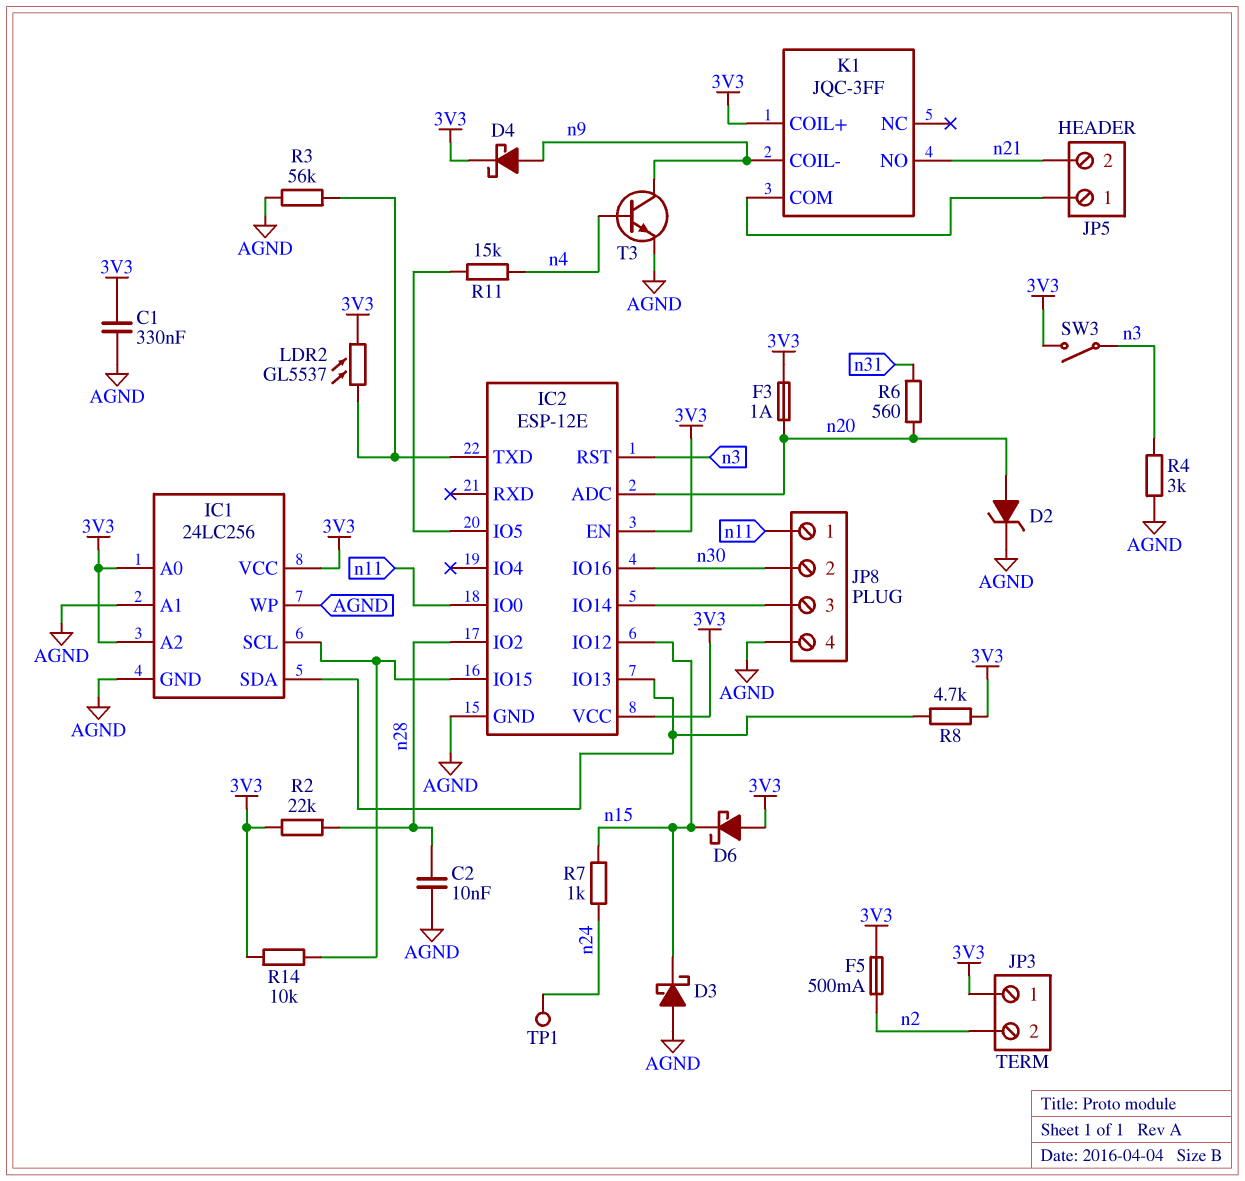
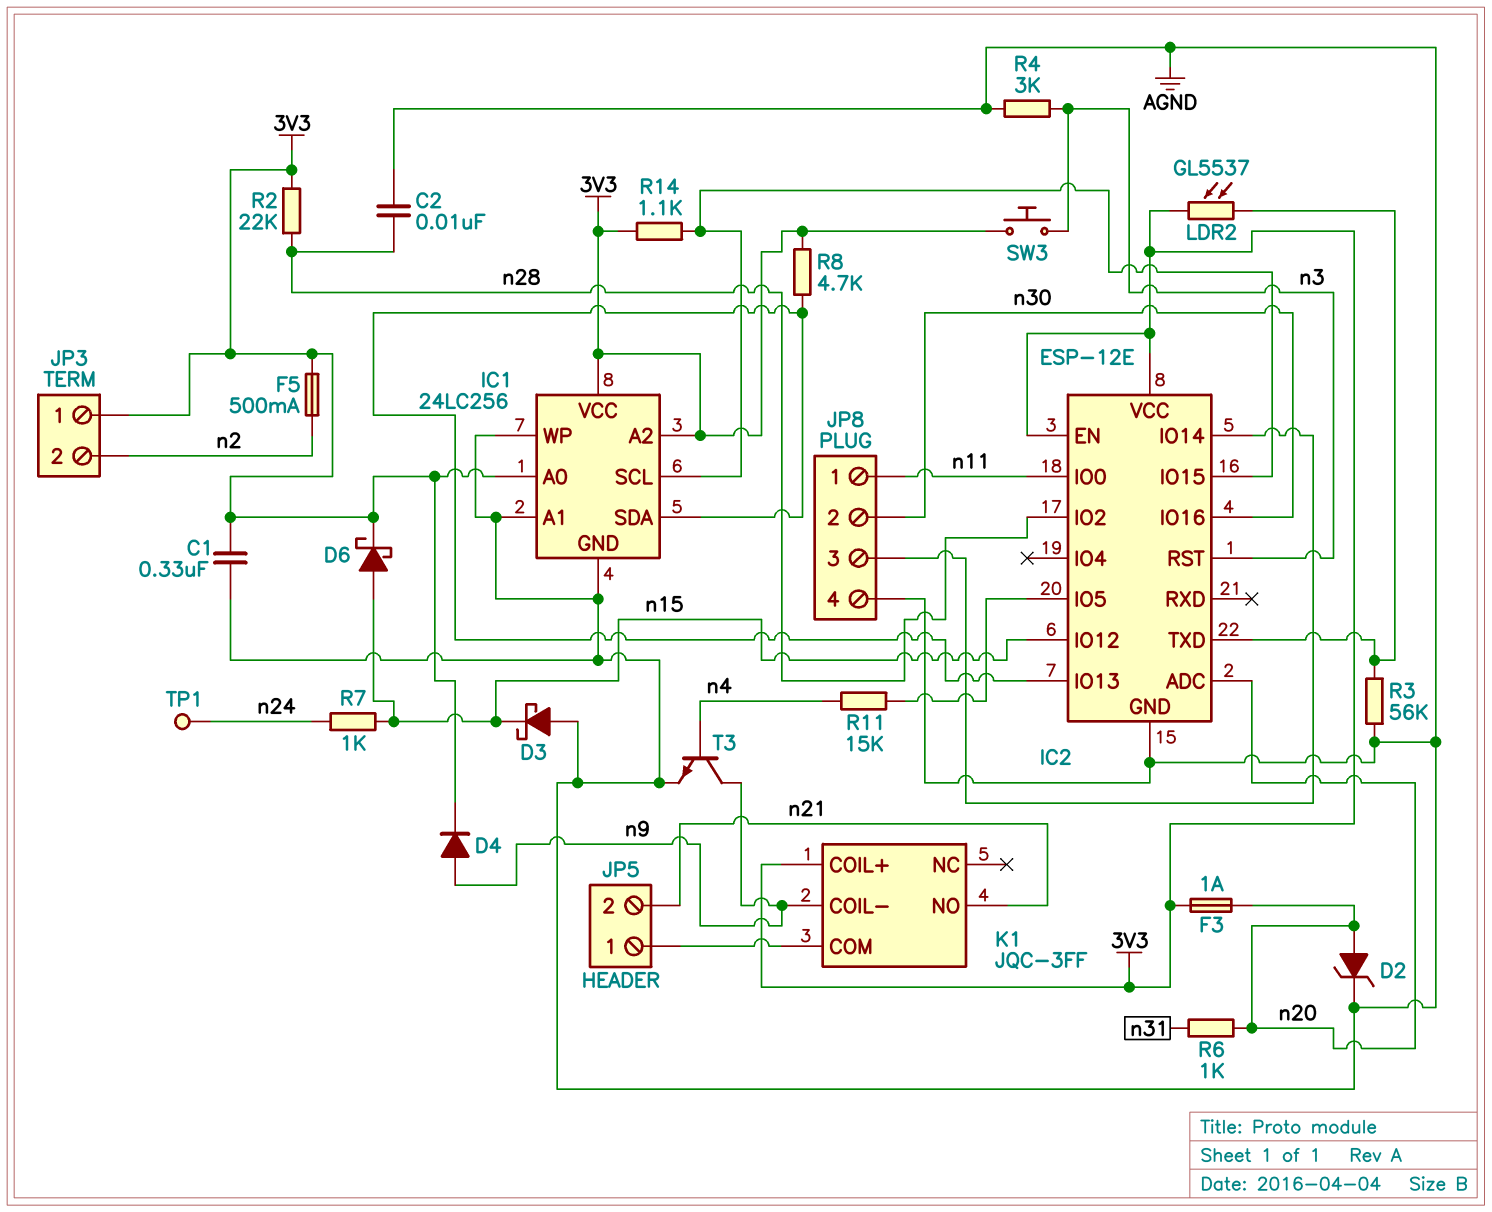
D4: schottky (A n9, K 3V3) -> diode (A n9, K 3V3)
D6: schottky (A 3V3, K n15) -> schottky (A n15, K 3V3)
R6: 560 (n20, n31) -> 1k (n20, n31)
R14: 10k (3V3, IC1/SCL) -> 1.1k (3V3, IC1/SCL)
SW3: switch (3V3, n3) -> button (3V3, n3)

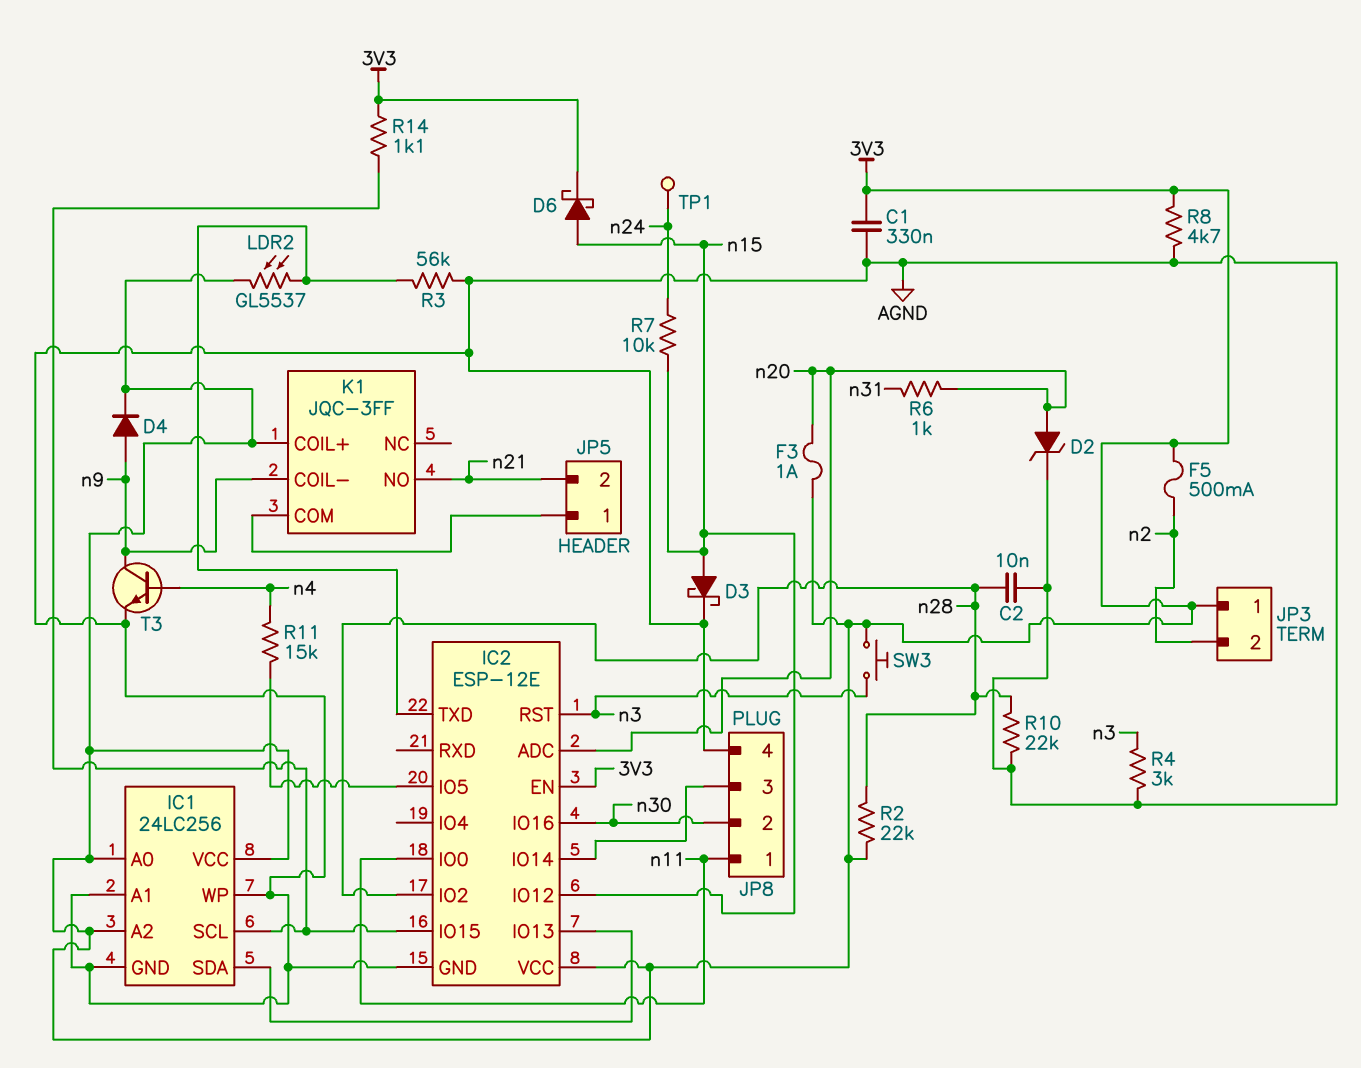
D3: schottky (A AGND, K n15) -> schottky (A n15, K AGND)
R7: 1k (n15, n24) -> 10k (n15, n24)
R8: 4.7k (3V3, IC1/SDA) -> 4.7k (3V3, AGND)
R10: none -> 22k (AGND, n28)

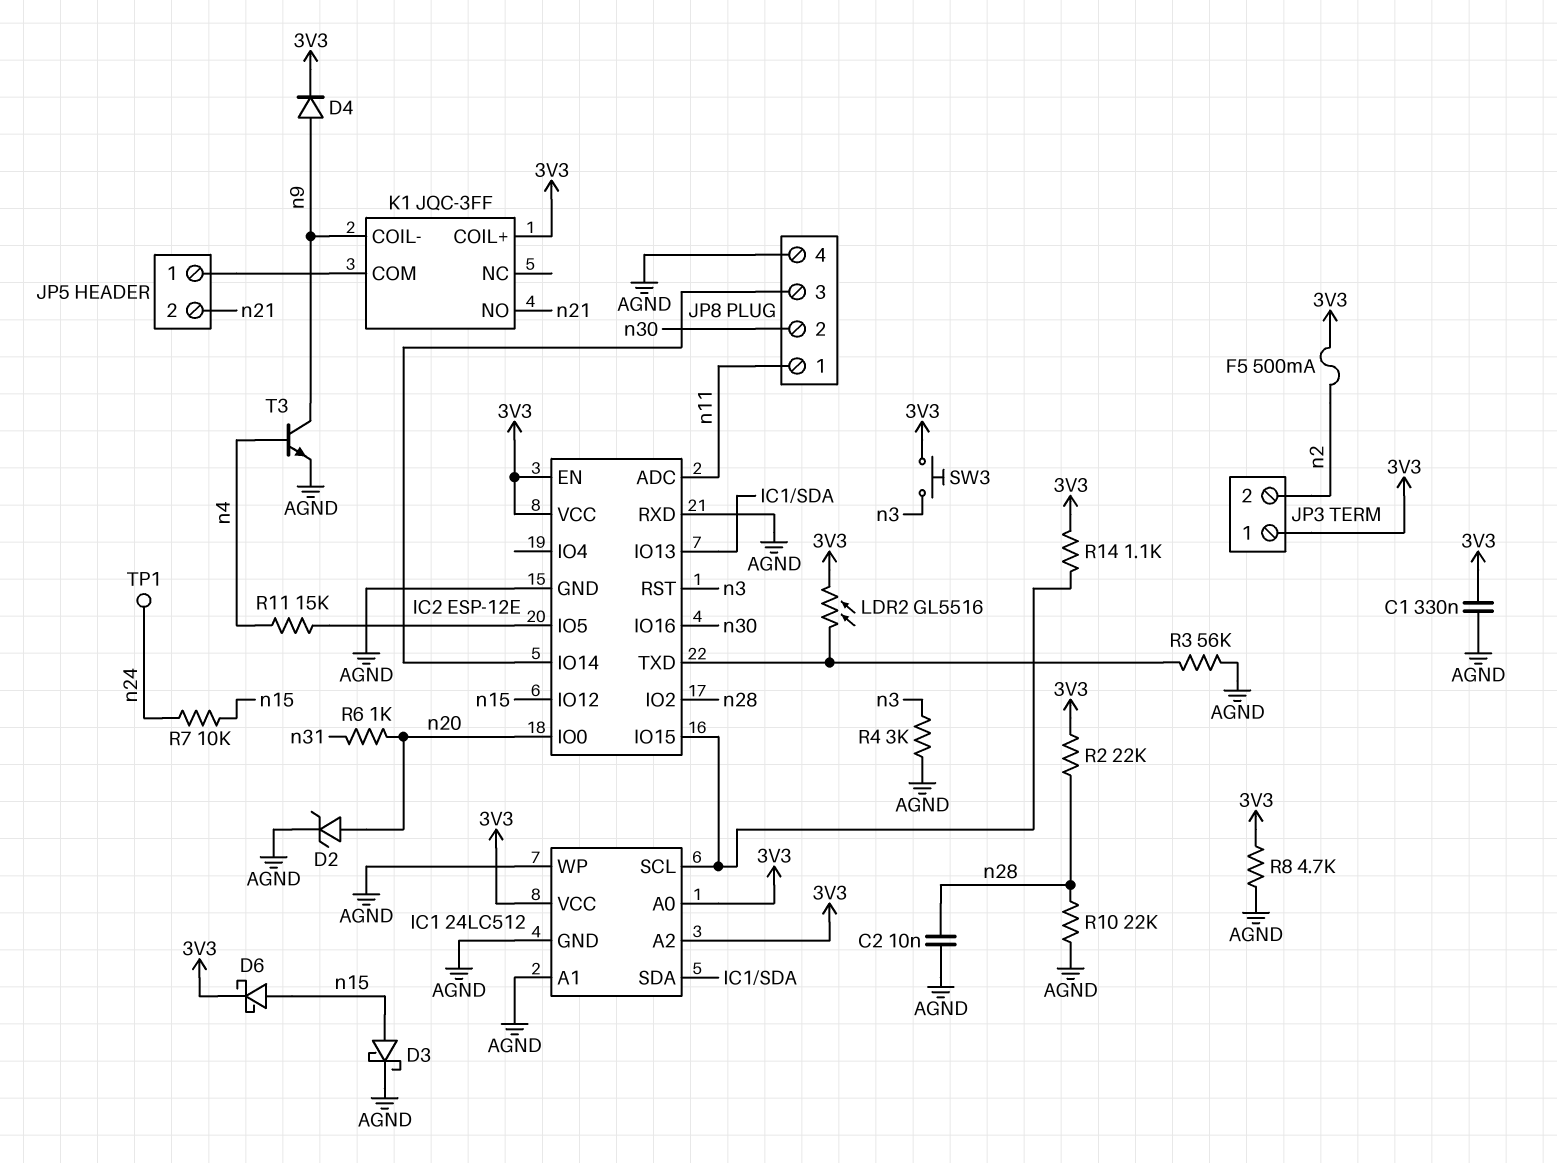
F3: 1A (3V3, n20) -> none
IC1: 24LC256 -> 24LC512
IC2 pin ADC: n20 -> n11
IC2 pin IO0: n11 -> n20
IC2 pin RXD: none -> AGND
LDR2: GL5537 (3V3, IC2/TXD) -> GL5516 (3V3, IC2/TXD)

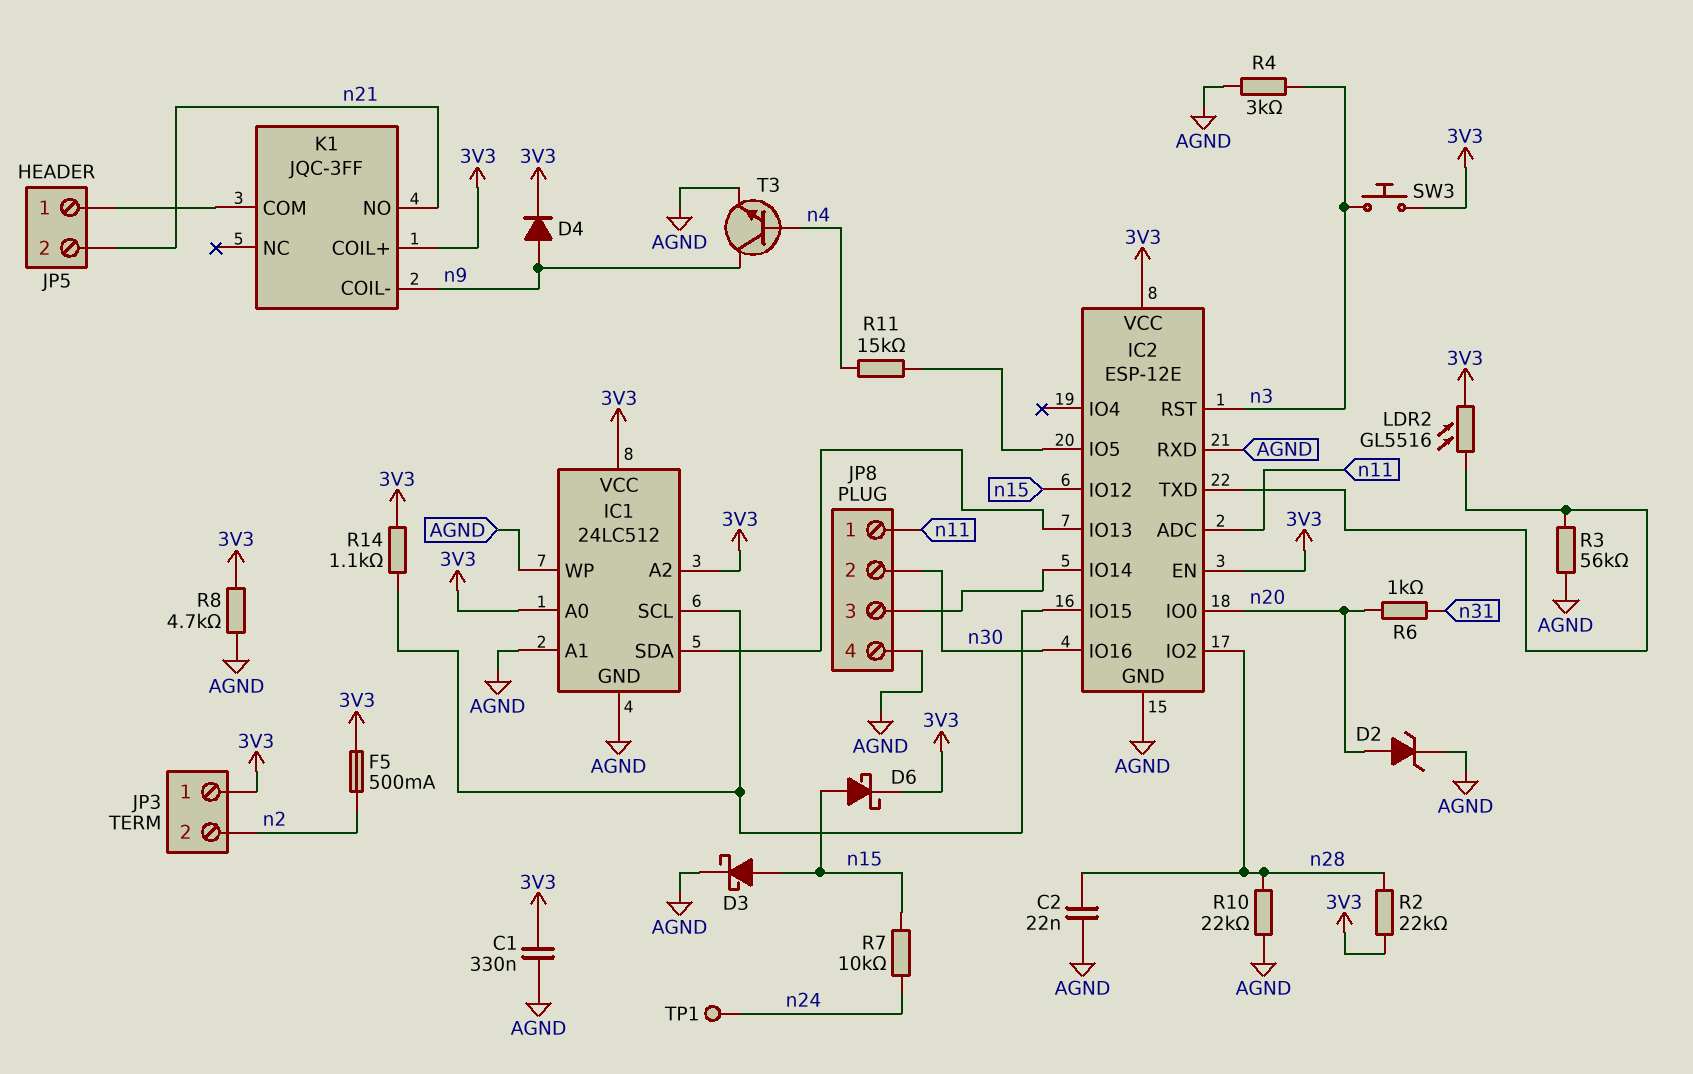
C2: 10nF (AGND, n28) -> 22nF (AGND, n28)

